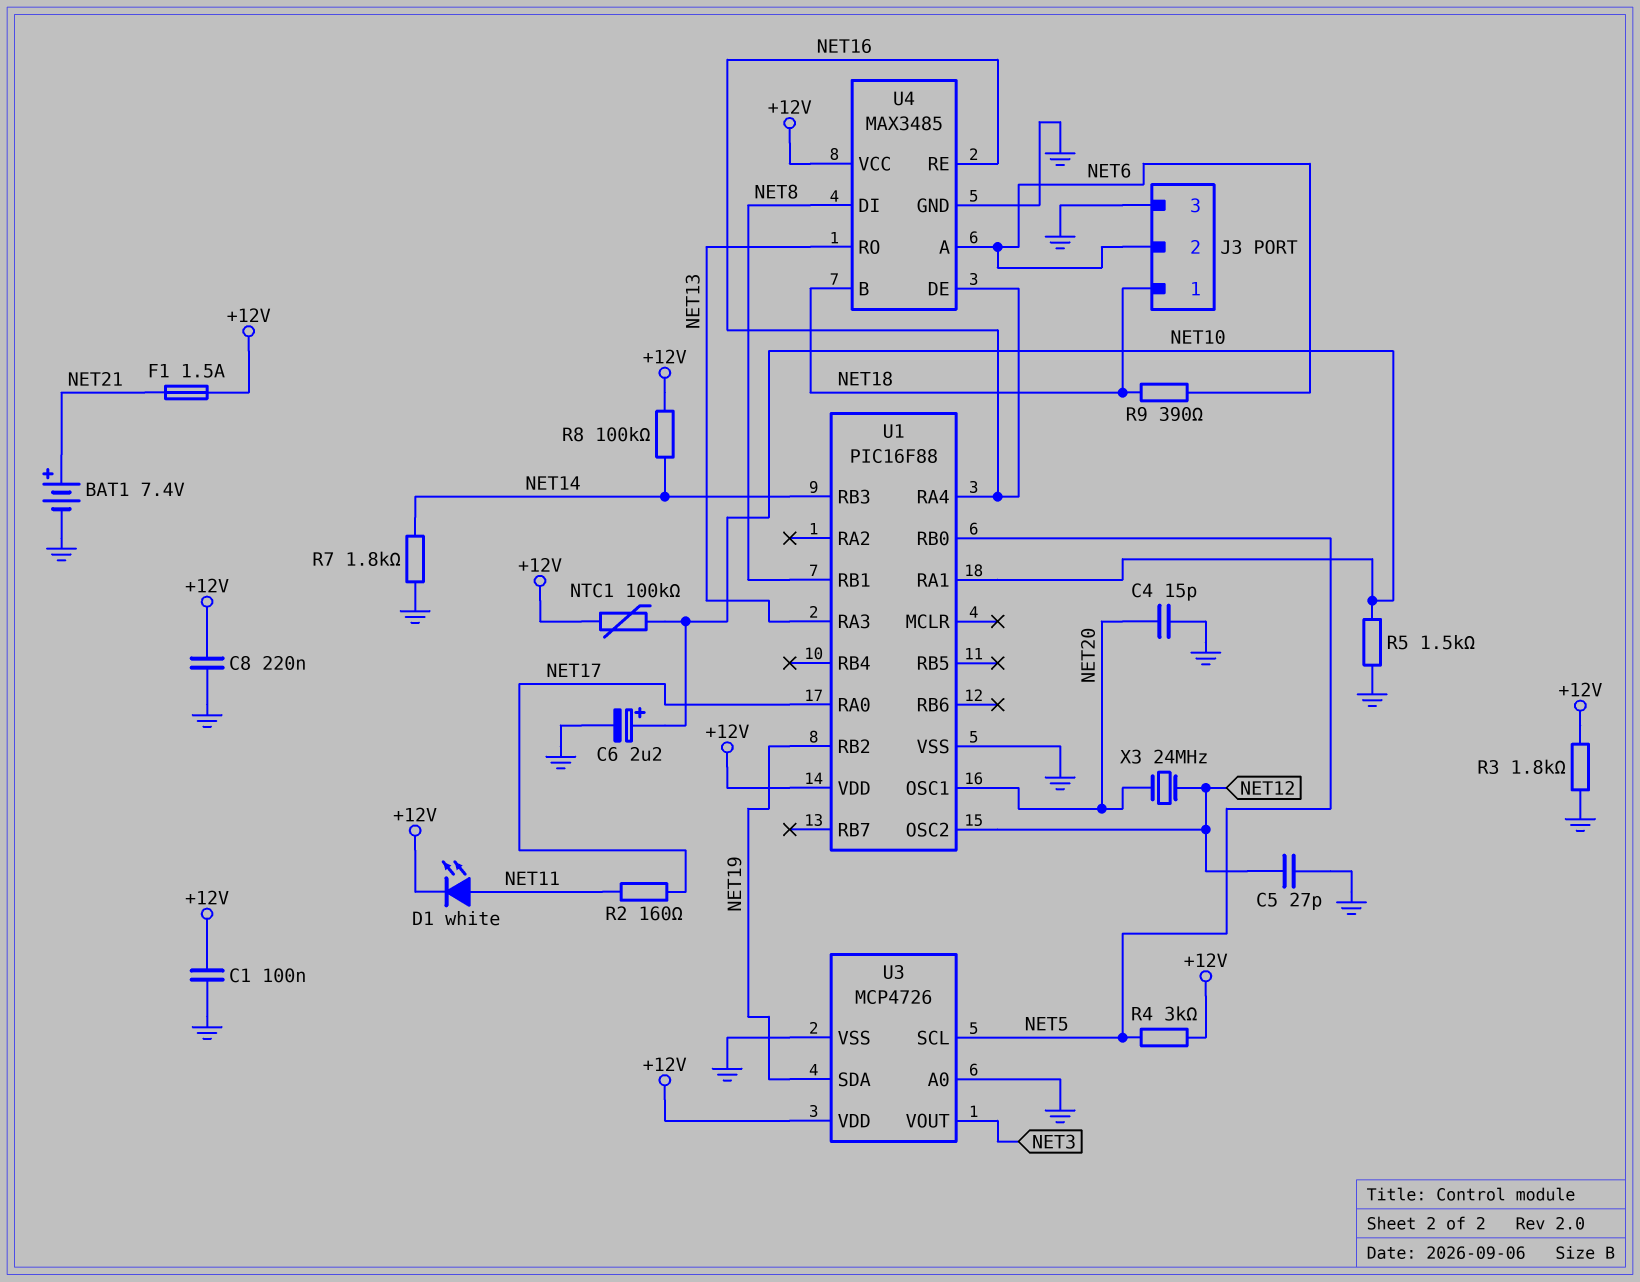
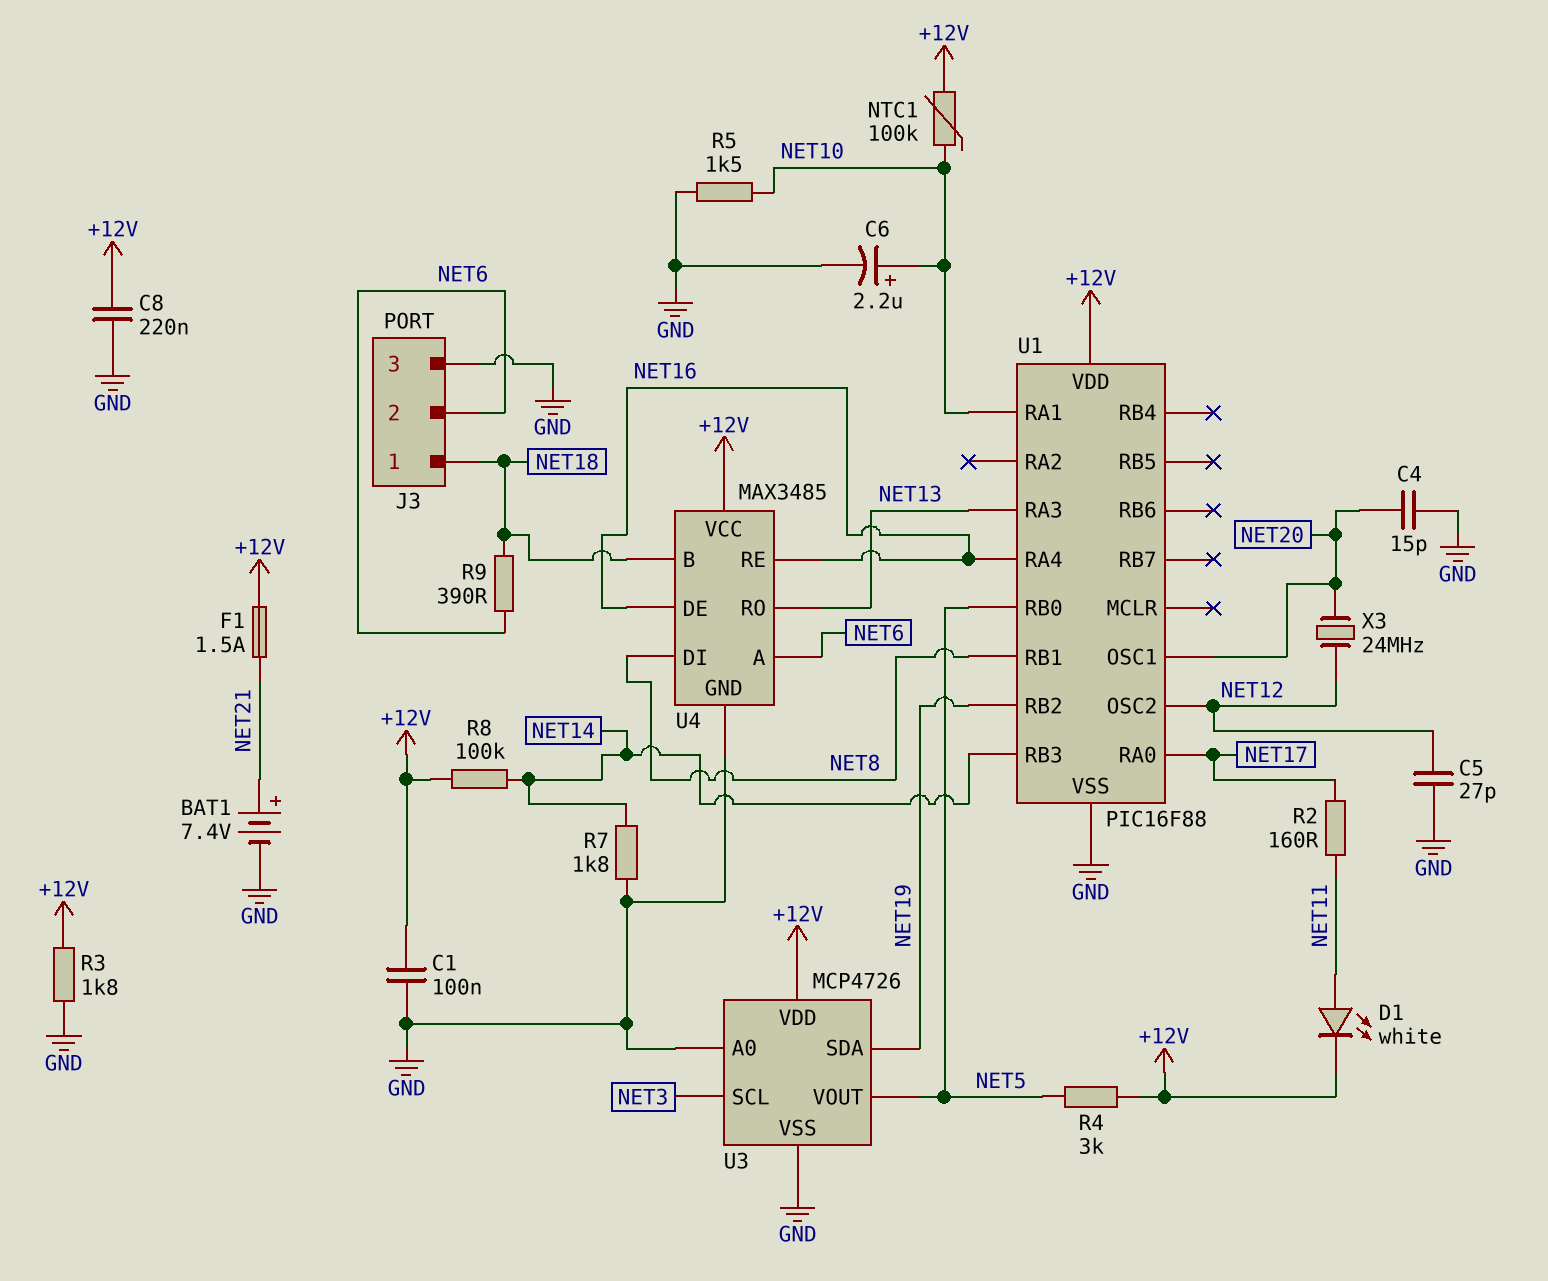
U3 pin SCL: NET5 -> NET3
U3 pin VOUT: NET3 -> NET5

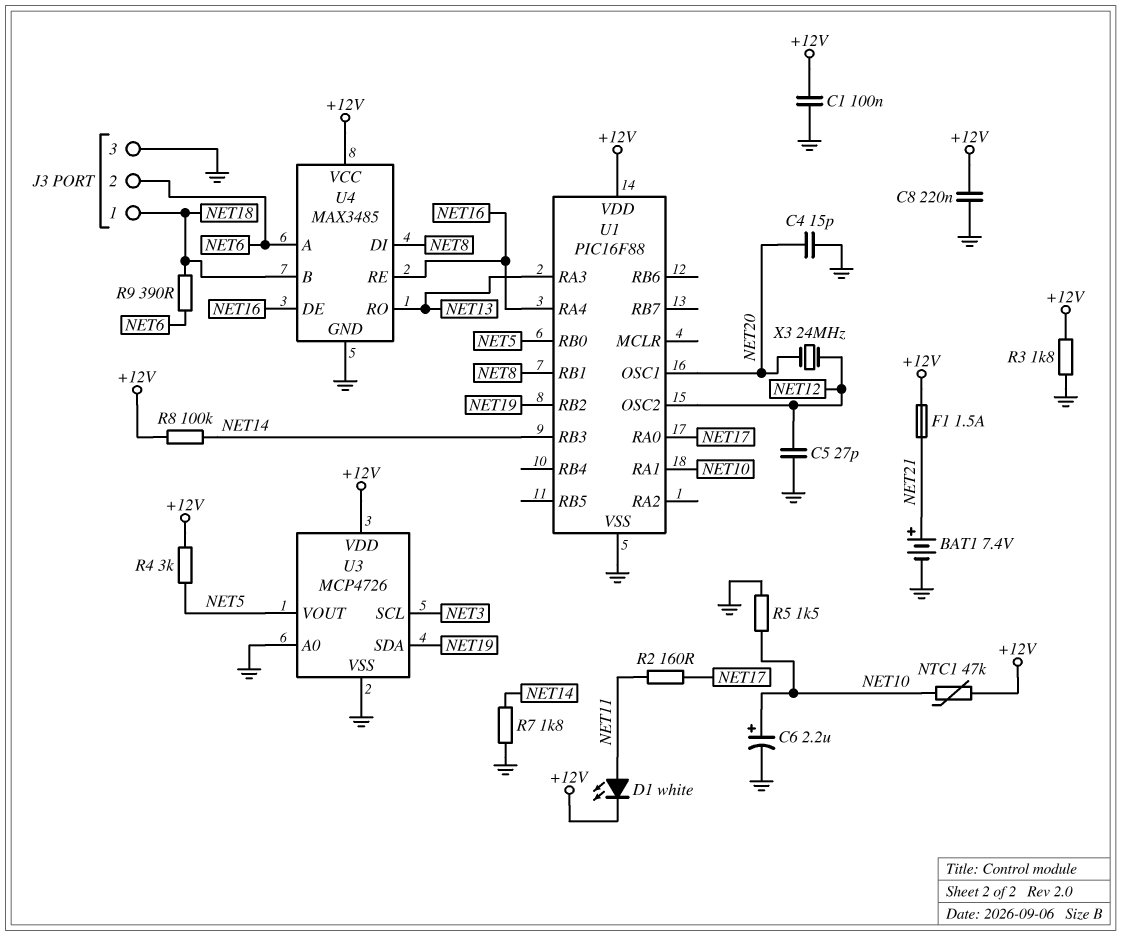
NTC1: 100k (+12V, NET10) -> 47k (+12V, NET10)

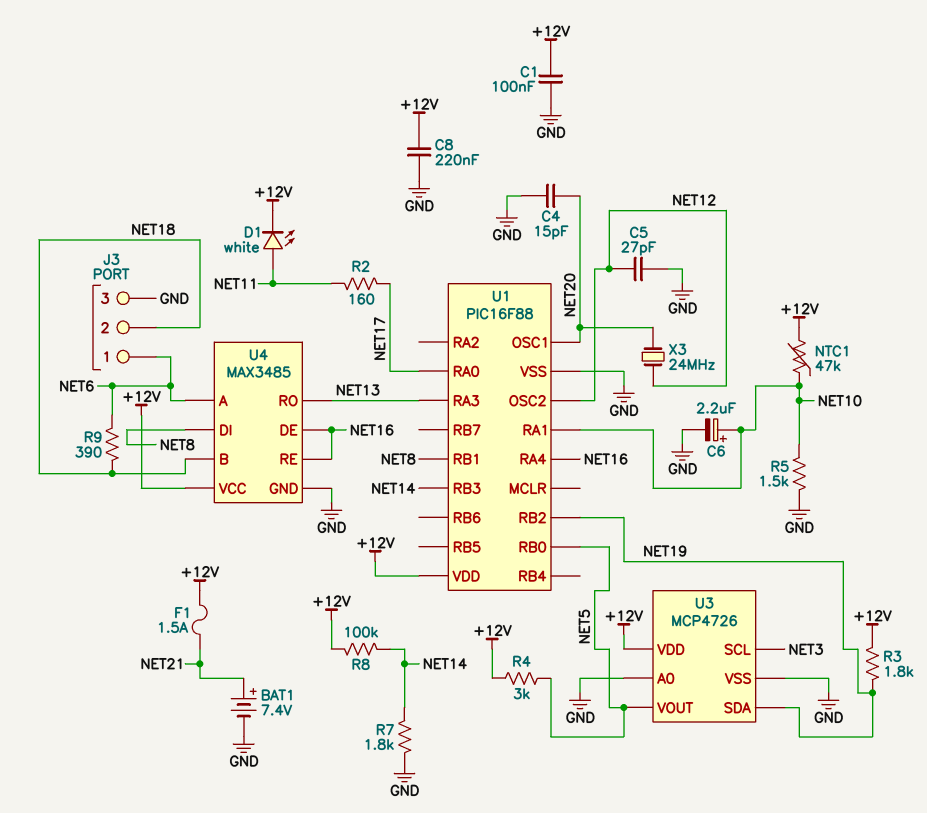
J3 pin 1: NET18 -> NET6
J3 pin 2: NET6 -> NET18
R3: 1.8k (+12V, GND) -> 1.8k (+12V, NET19)

